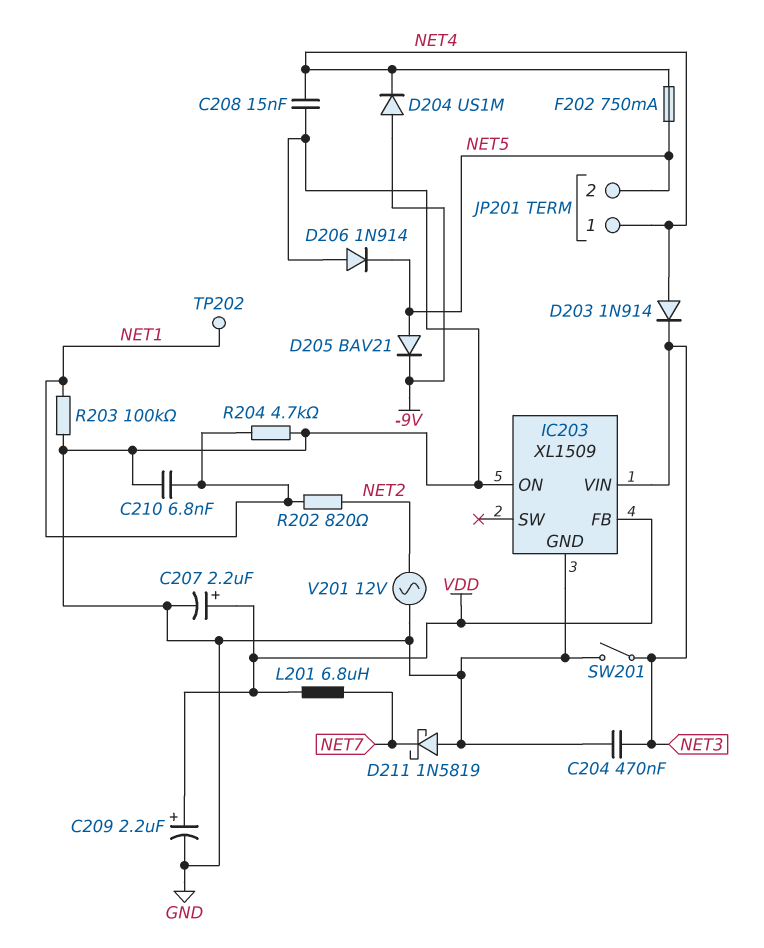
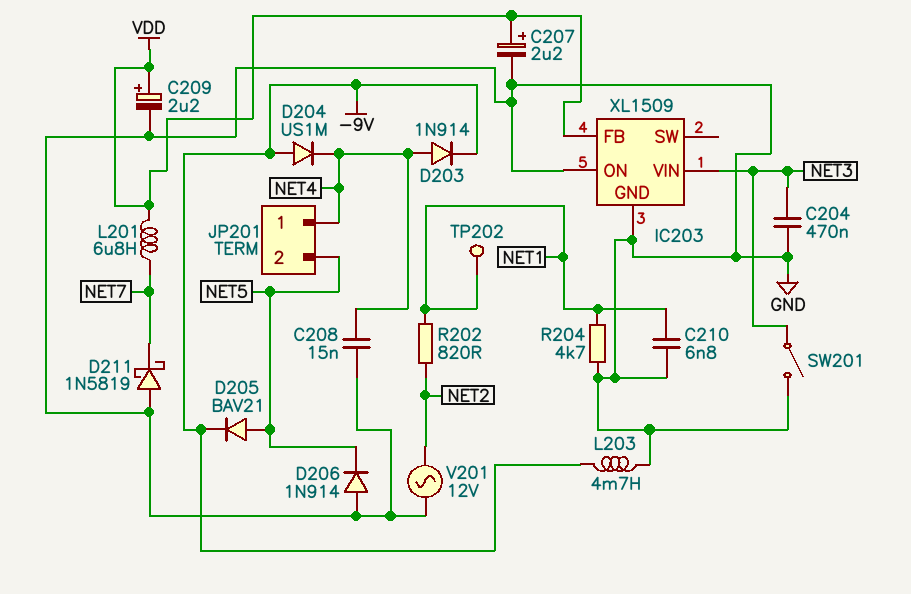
D203: diode 1N914 (A NET4, K NET3) -> diode 1N914 (A NET4, K -9V)
F202: 750mA (NET4, NET5) -> none
L203: none -> 4.7mH (-9V, GND)
R203: 100k (GND, NET1) -> none

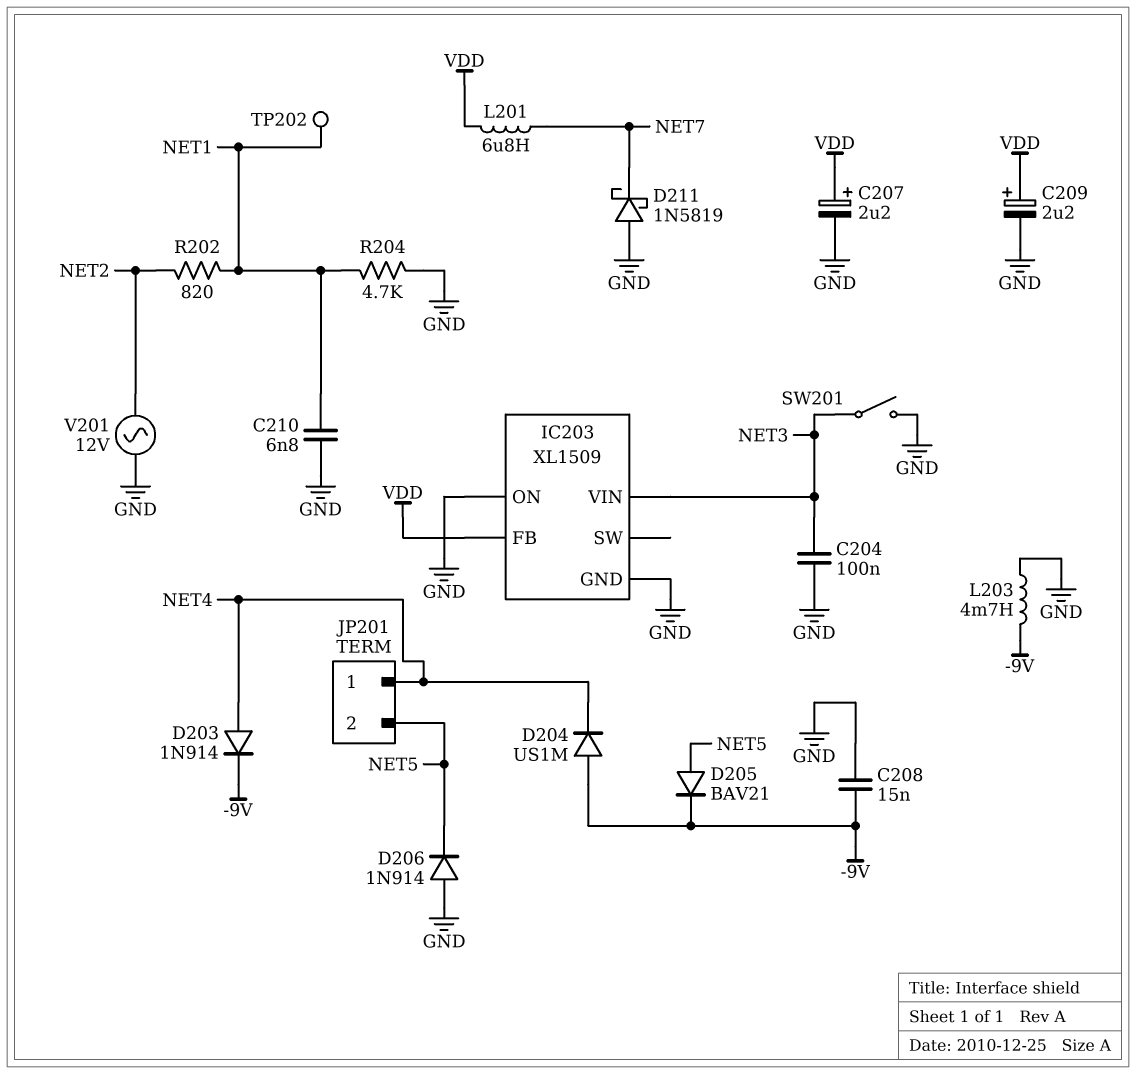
C204: 470nF (GND, NET3) -> 100nF (GND, NET3)
C208: 15nF (GND, NET4) -> 15nF (-9V, GND)

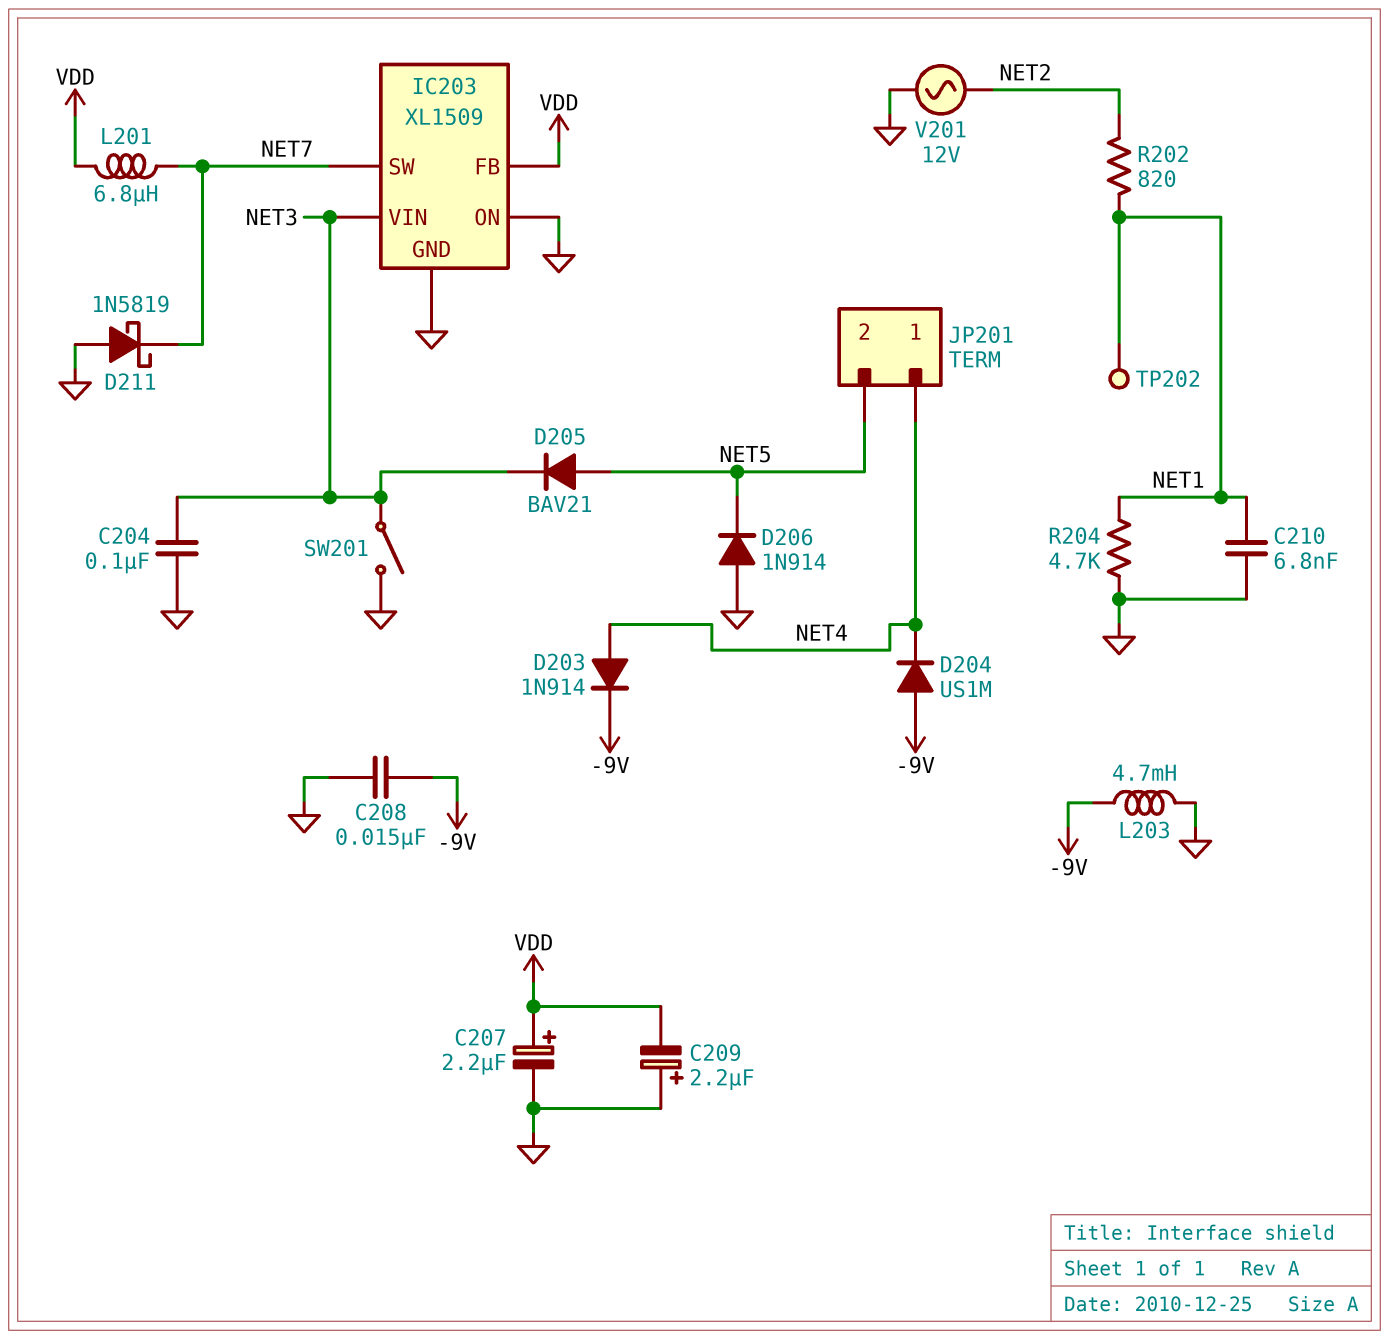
C209: 2.2uF (plus VDD, minus GND) -> 2.2uF (plus GND, minus VDD)
D205: diode BAV21 (A NET5, K -9V) -> diode BAV21 (A NET5, K NET3)
IC203 pin SW: none -> NET7

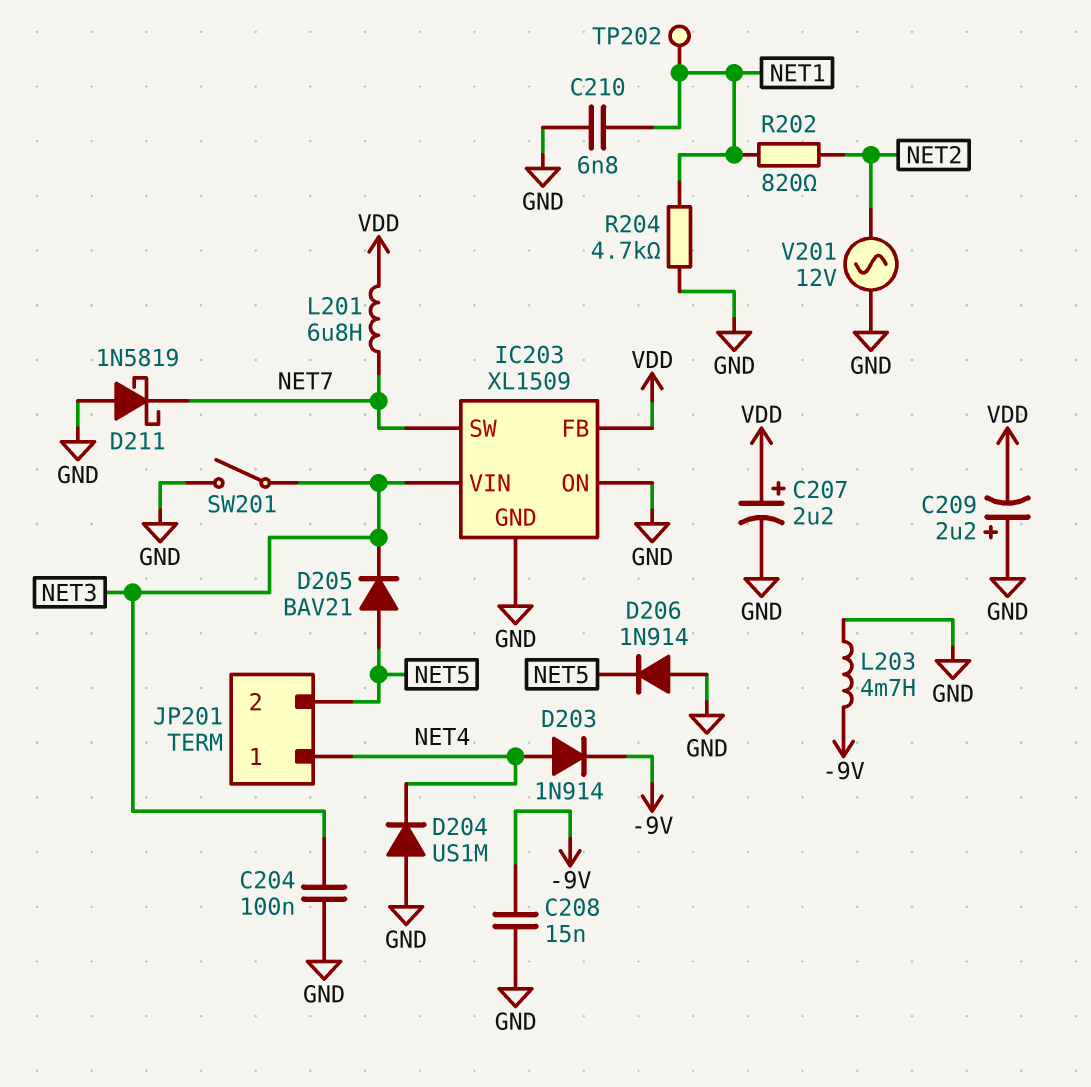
D204: diode US1M (A -9V, K NET4) -> diode US1M (A GND, K NET4)

